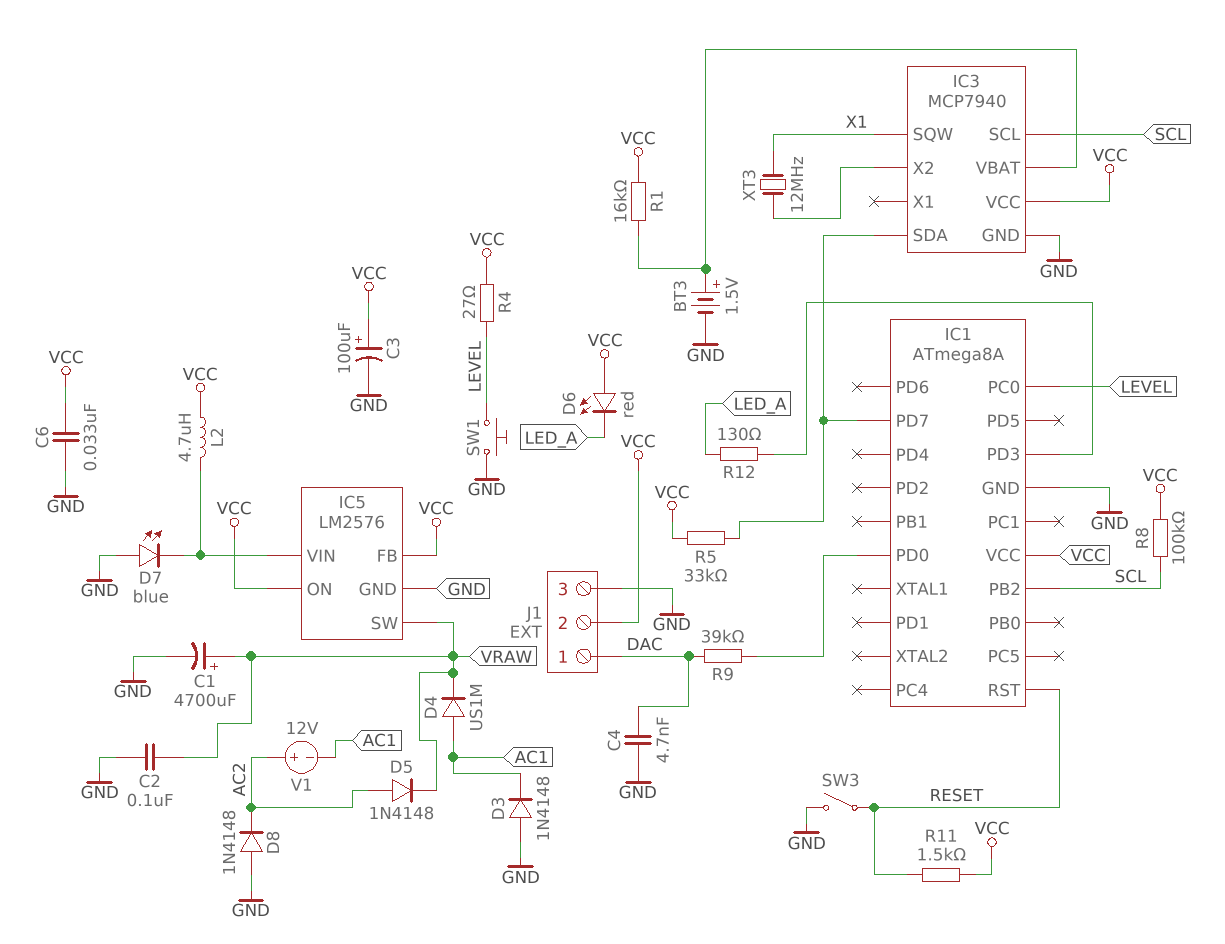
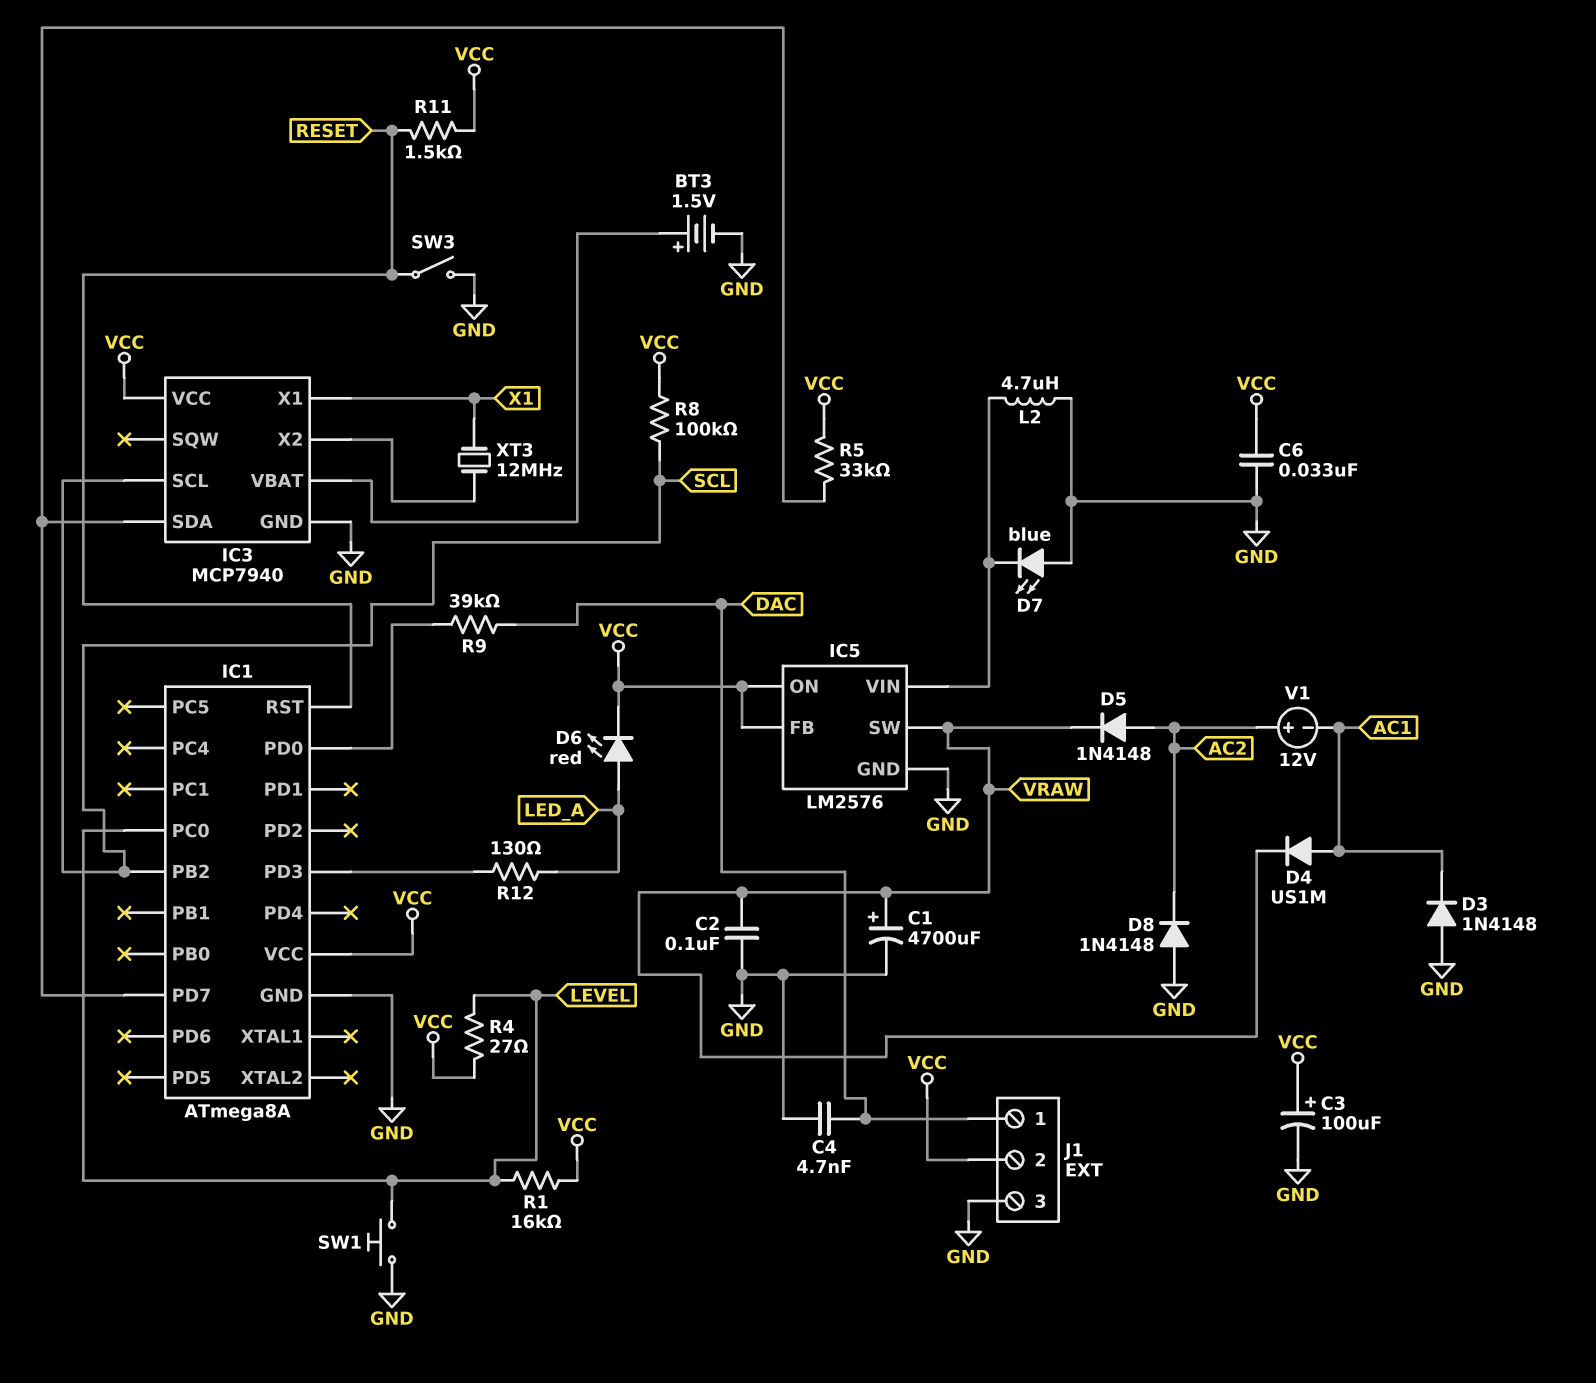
D6: LED red (A VCC, K LED_A) -> LED red (A LED_A, K VCC)
IC3 pin SQW: X1 -> none
IC3 pin X1: none -> X1
L2: 4.7uH (IC5/VIN, VCC) -> 4.7uH (GND, IC5/VIN)
R1: 16k (IC3/VBAT, VCC) -> 16k (LEVEL, VCC)

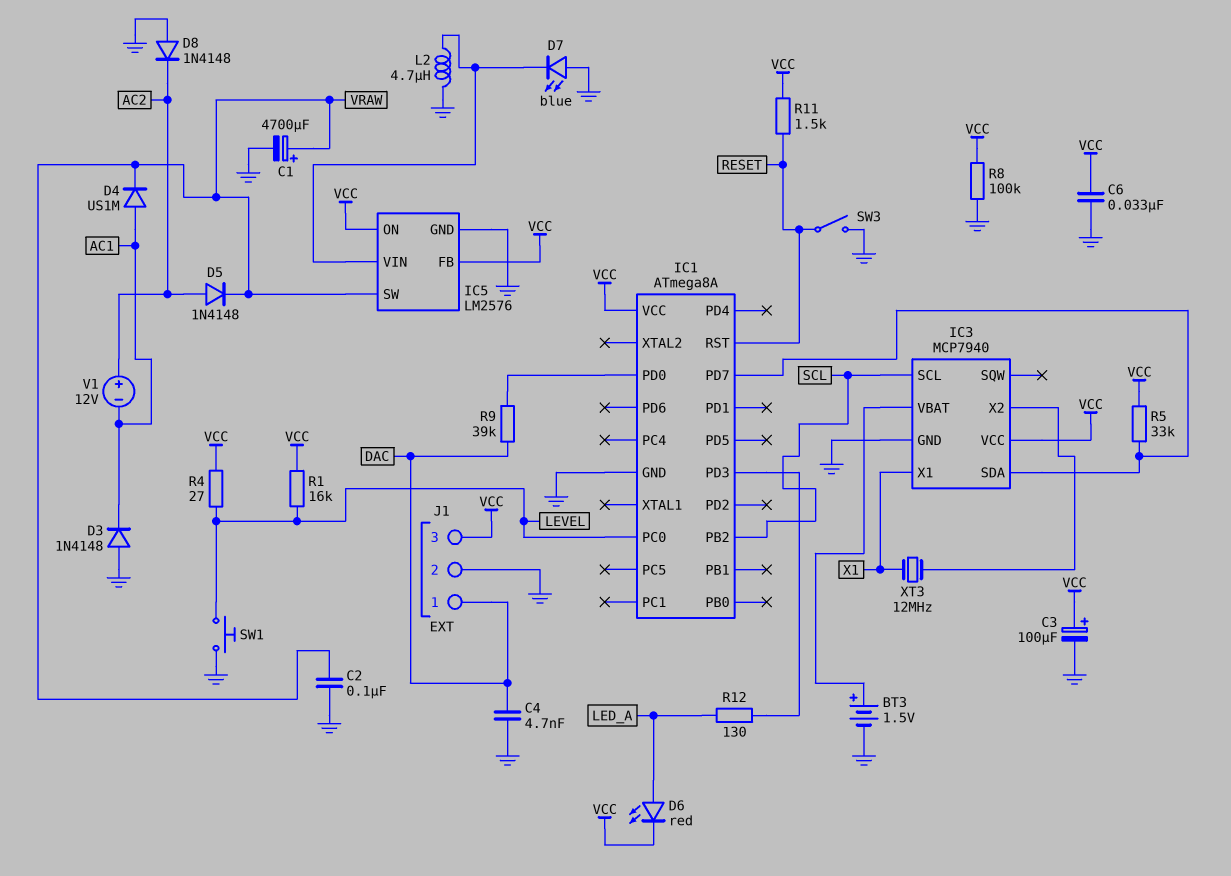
J1 pin 2: VCC -> GND
J1 pin 3: GND -> VCC
R8: 100k (SCL, VCC) -> 100k (GND, VCC)

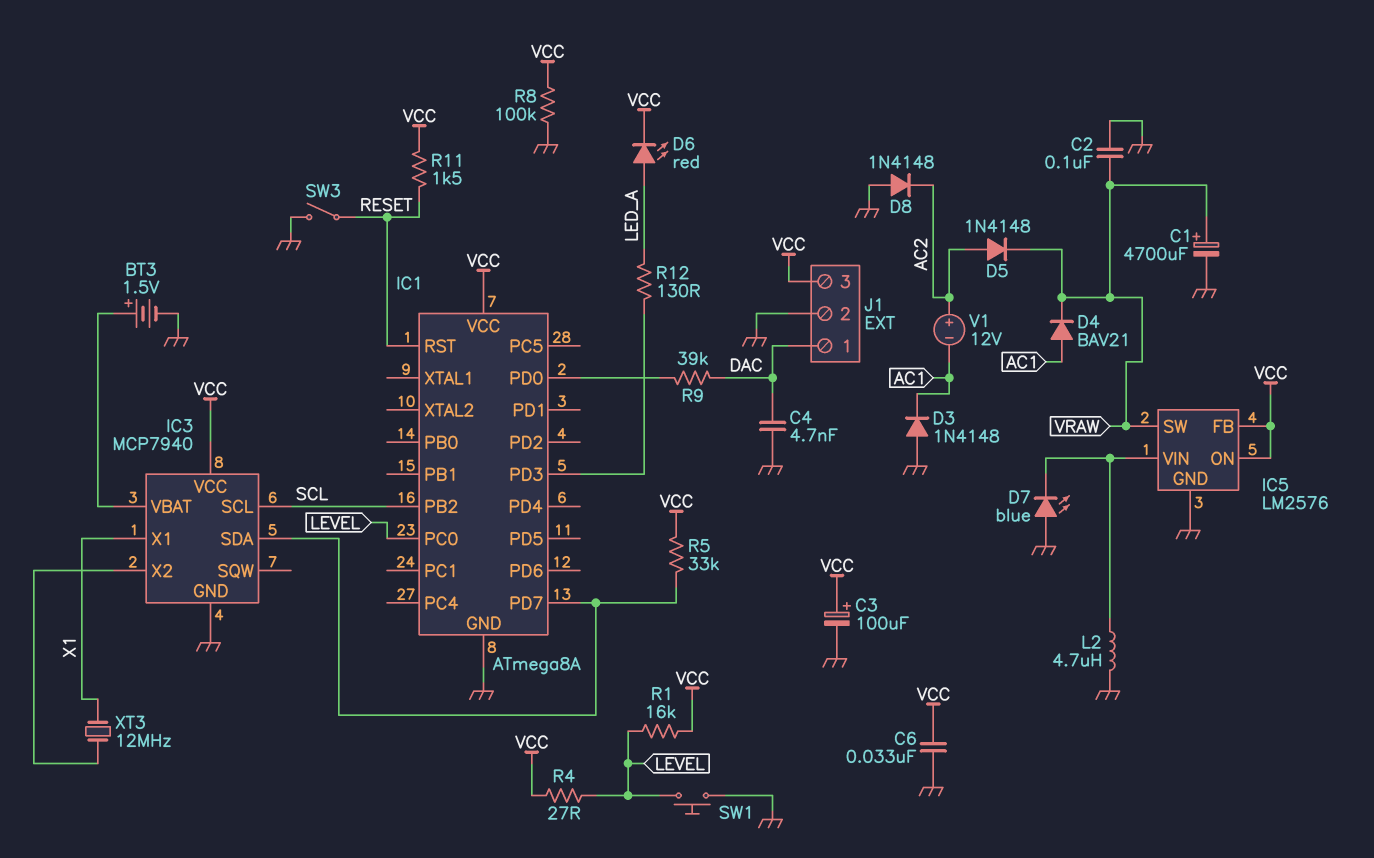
D4: diode US1M (A AC1, K VRAW) -> diode BAV21 (A AC1, K VRAW)

